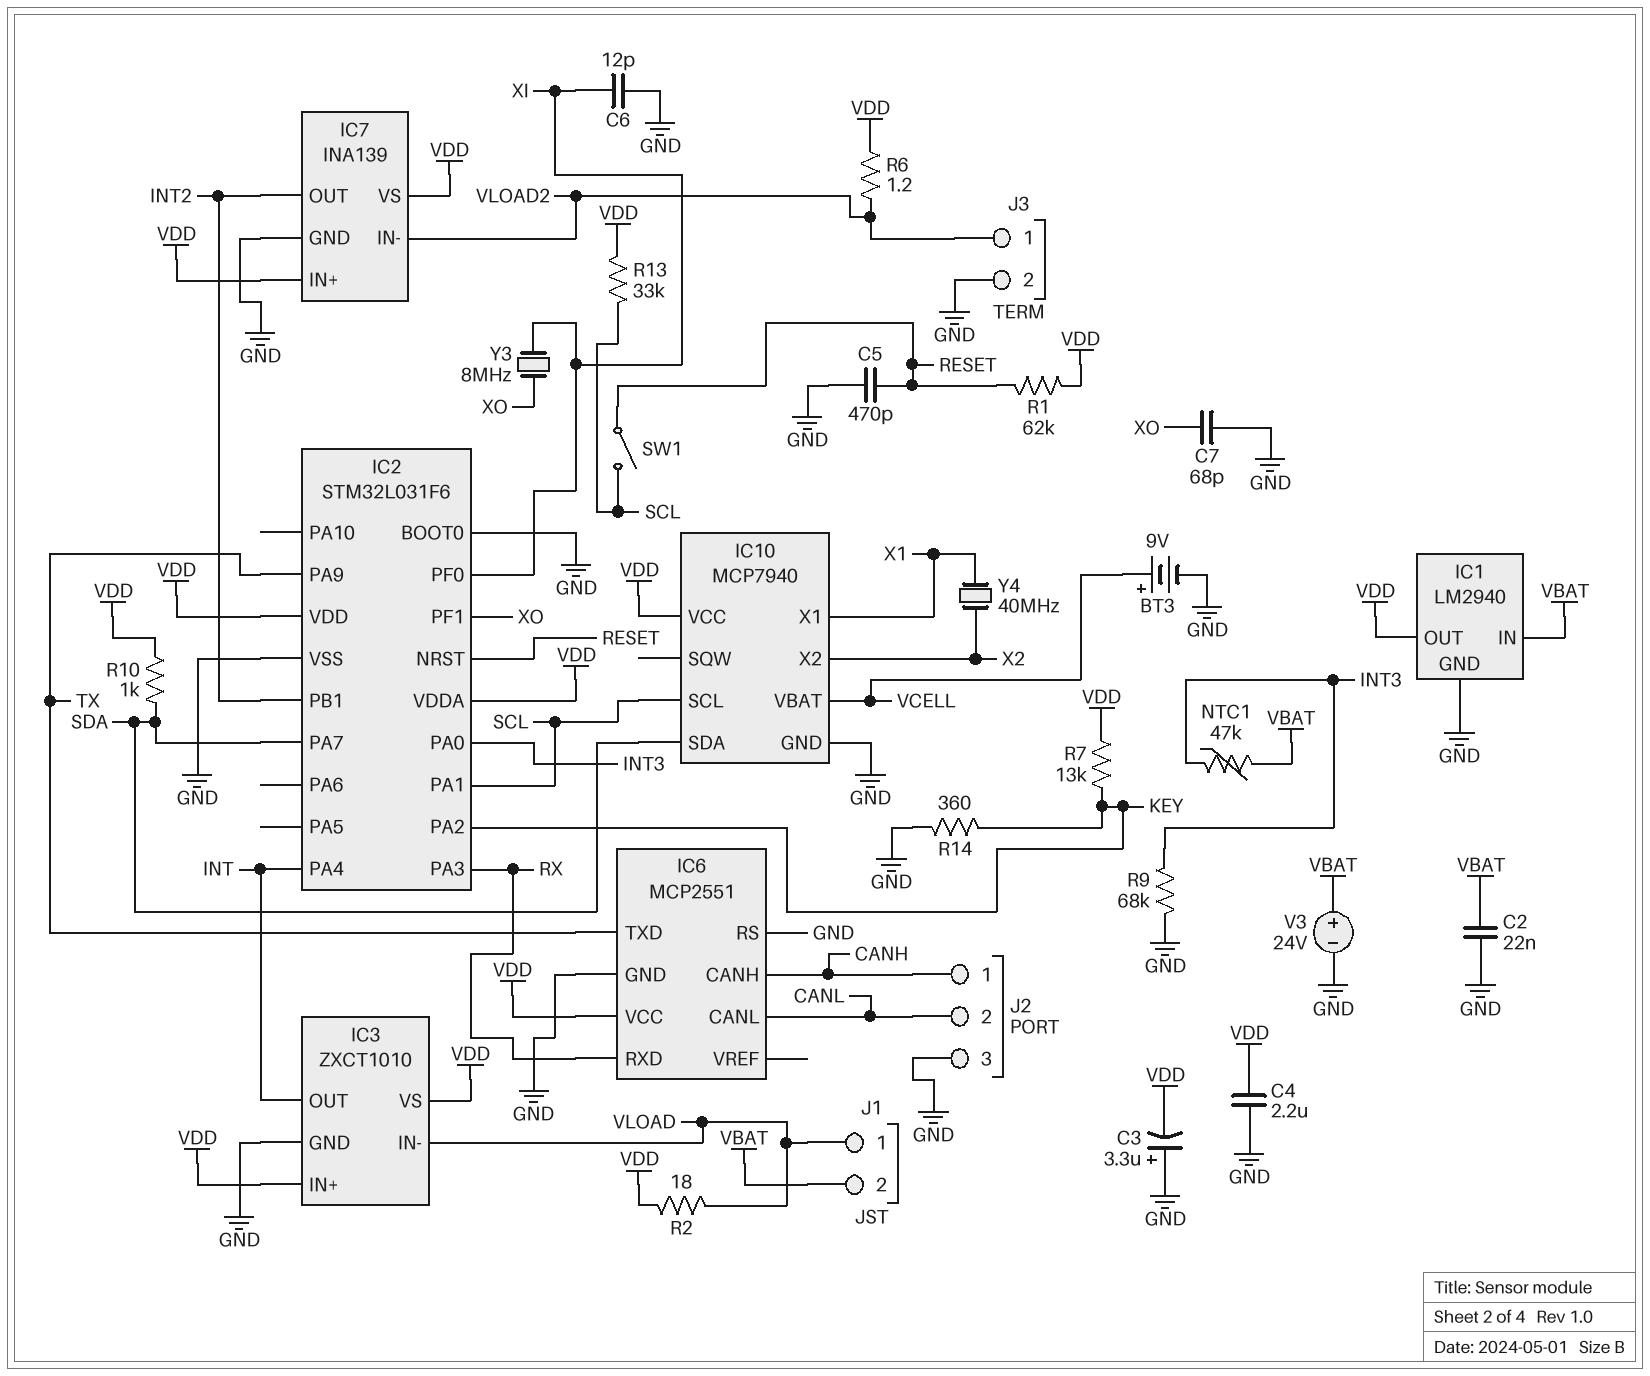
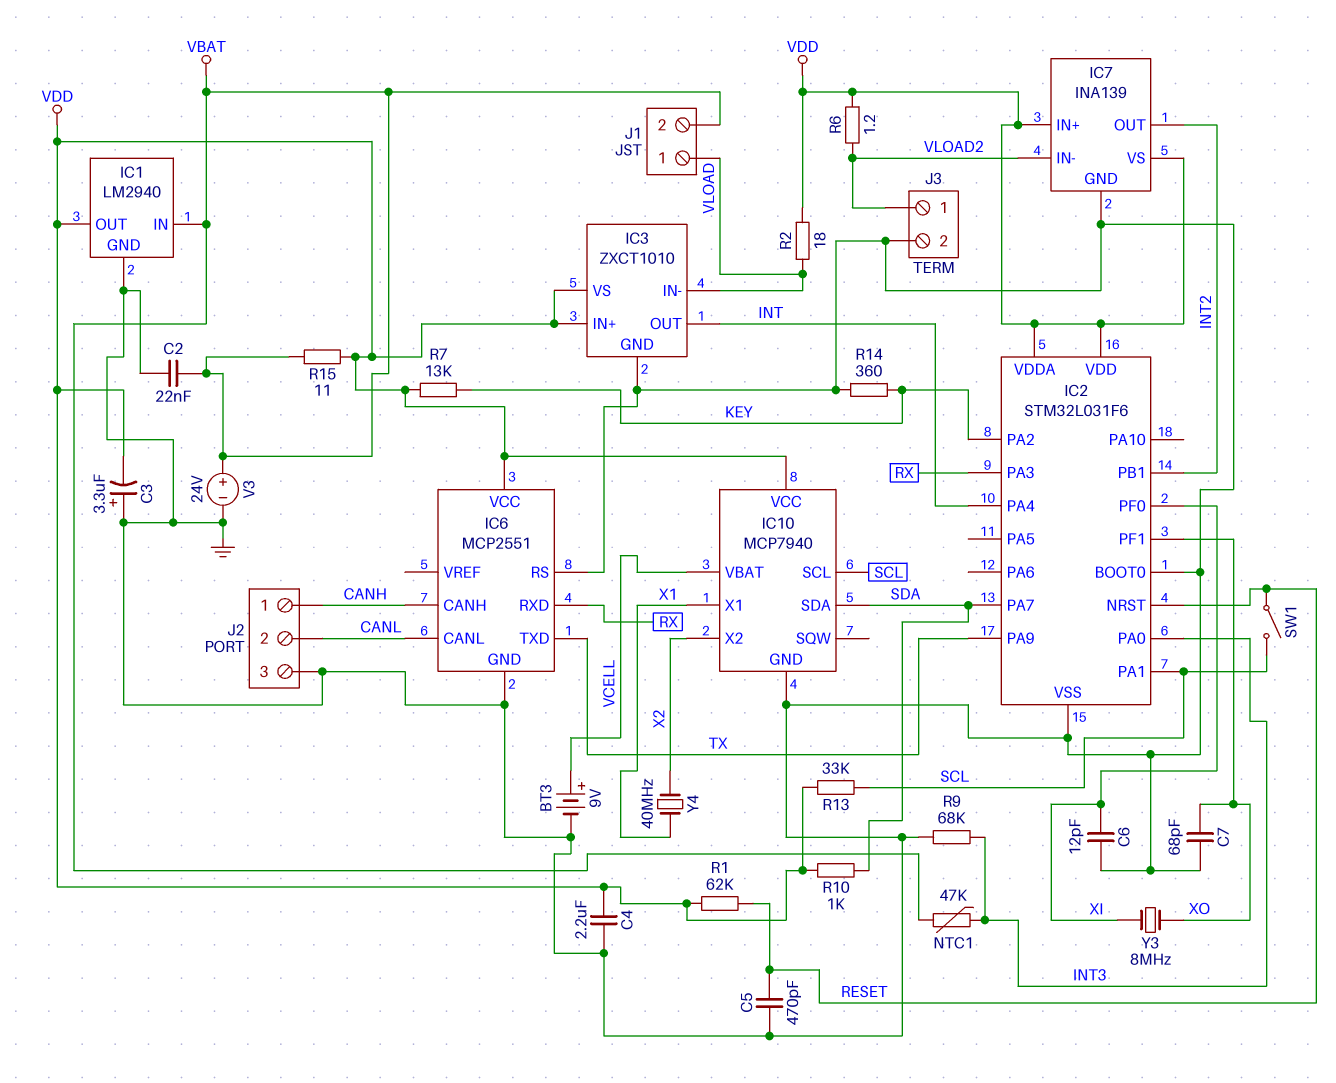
R15: none -> 11 (VBAT, VDD)

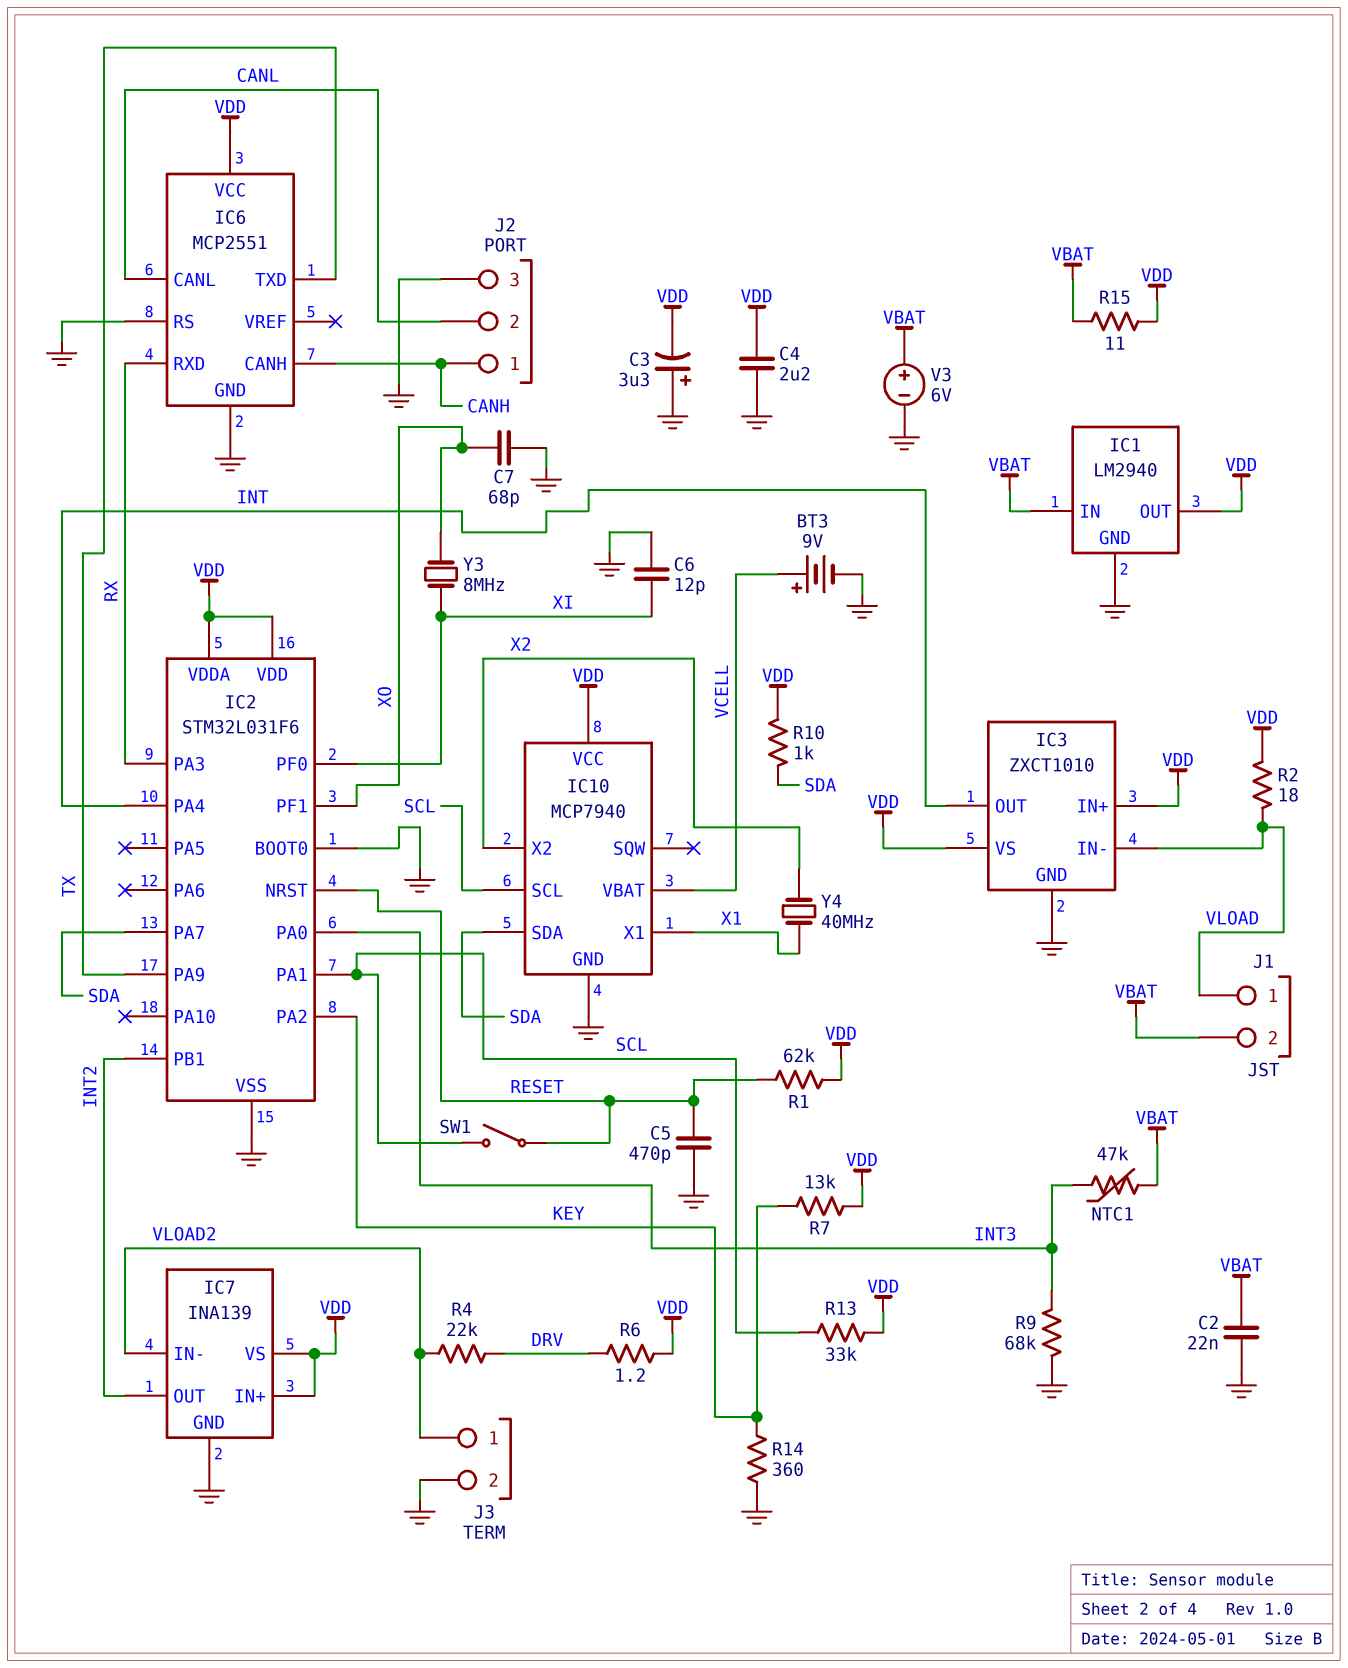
R4: none -> 22k (DRV, VLOAD2)
R6: 1.2 (VDD, VLOAD2) -> 1.2 (DRV, VDD)
V3: 24V (plus VBAT, minus GND) -> 6V (plus VBAT, minus GND)

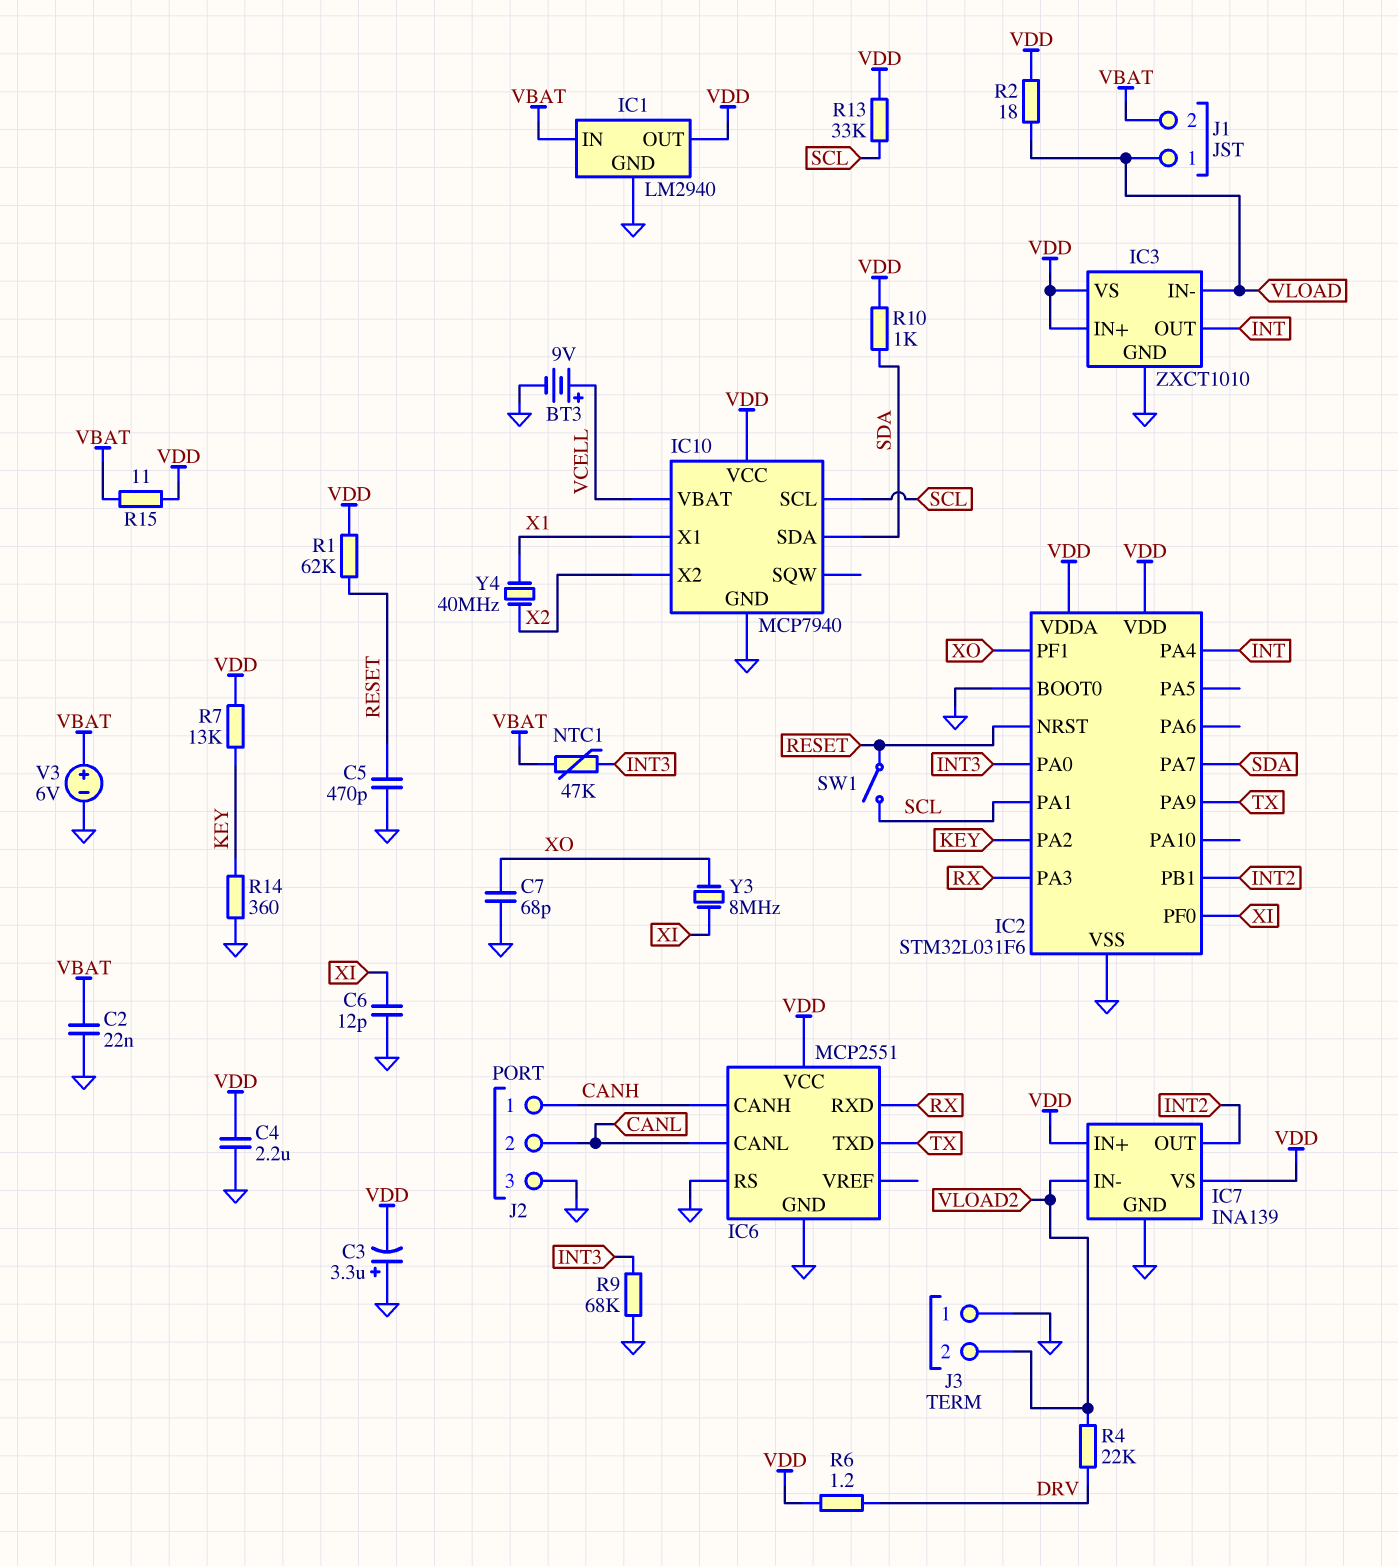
J3 pin 1: VLOAD2 -> GND
J3 pin 2: GND -> VLOAD2

